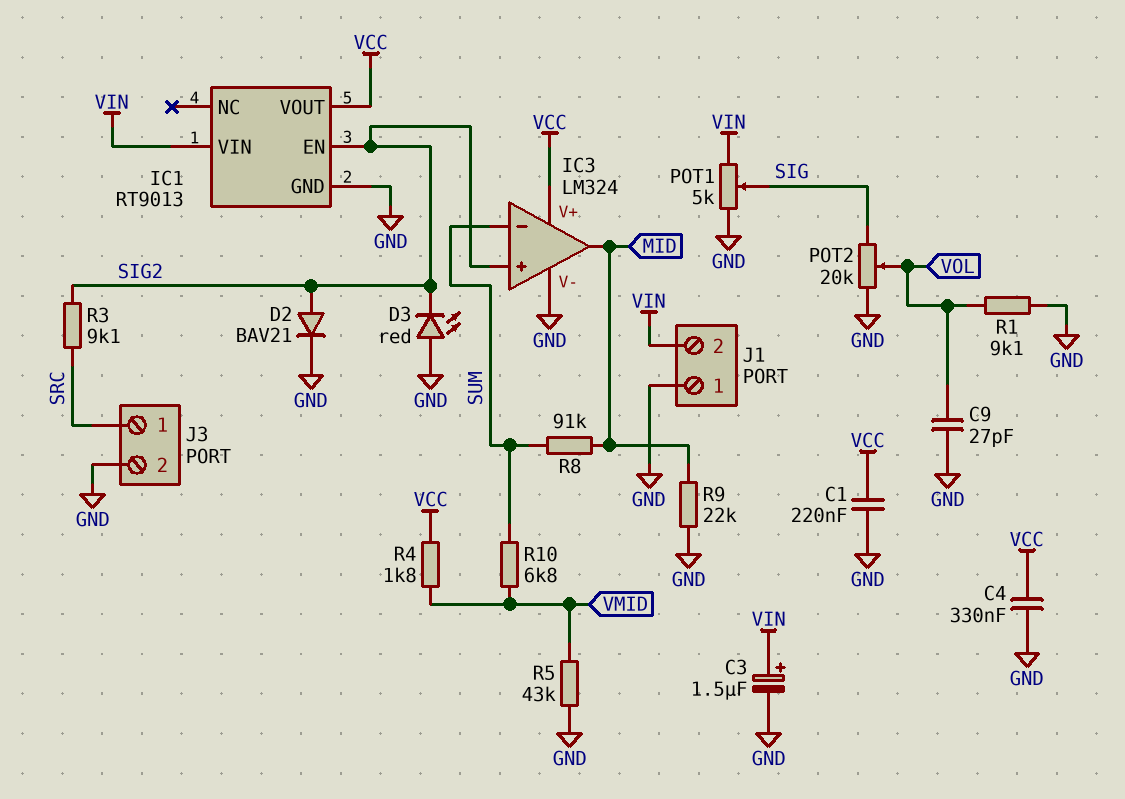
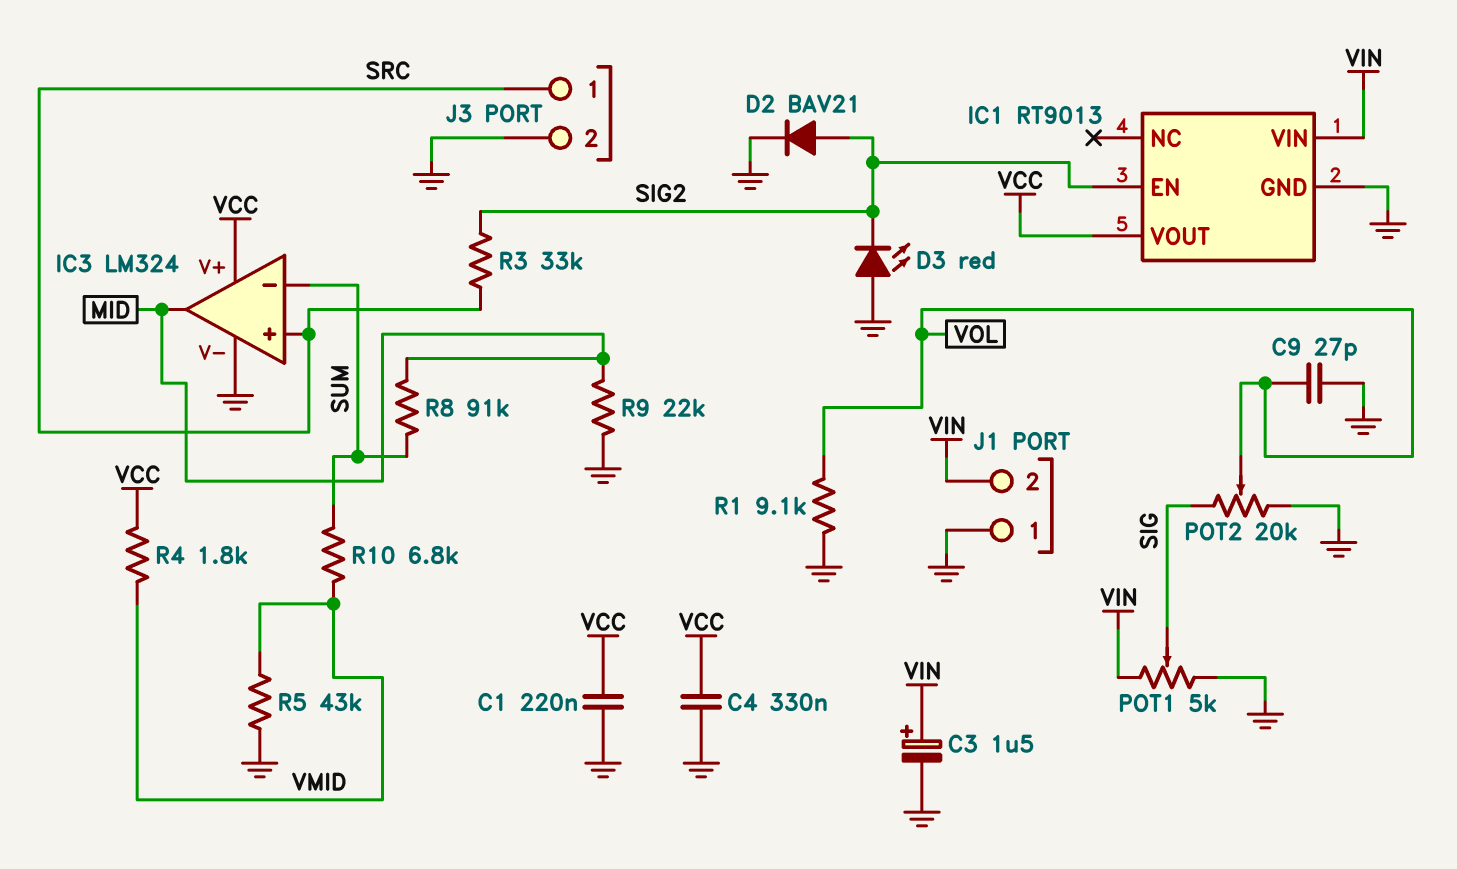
IC3 pin in+: SIG2 -> SRC
R3: 9.1k (SIG2, SRC) -> 33k (SIG2, SRC)

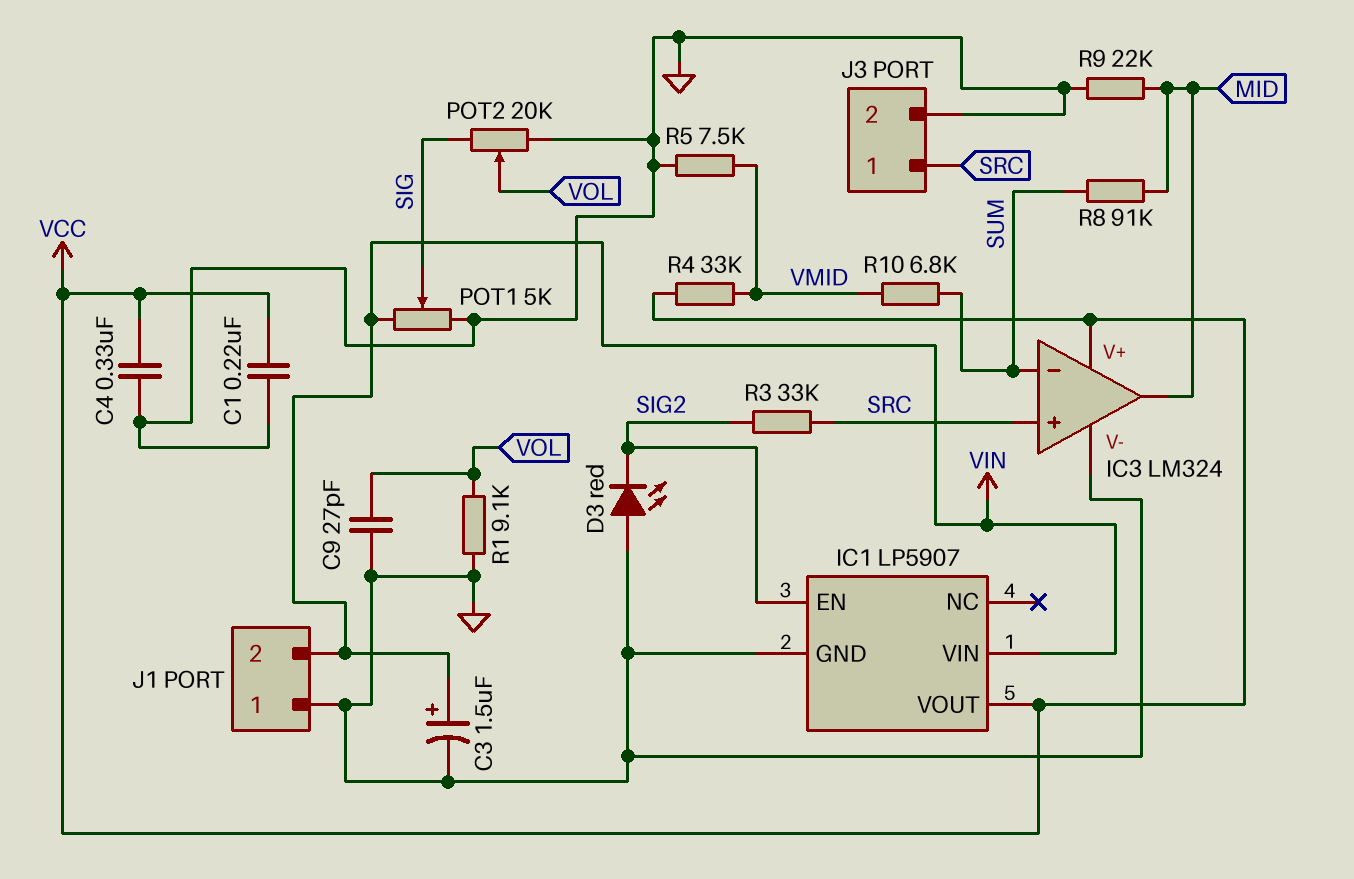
D2: diode BAV21 (A SIG2, K GND) -> none
IC1: RT9013 -> LP5907
R4: 1.8k (VCC, VMID) -> 33k (VCC, VMID)
R5: 43k (GND, VMID) -> 7.5k (GND, VMID)

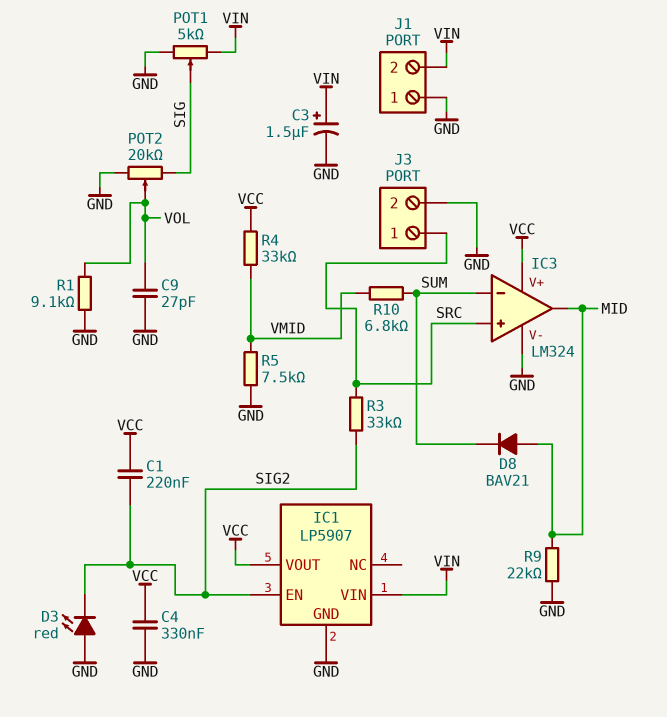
C1: 220nF (GND, VCC) -> 220nF (SIG2, VCC)
D8: none -> diode BAV21 (A MID, K SUM)
R8: 91k (MID, SUM) -> none

